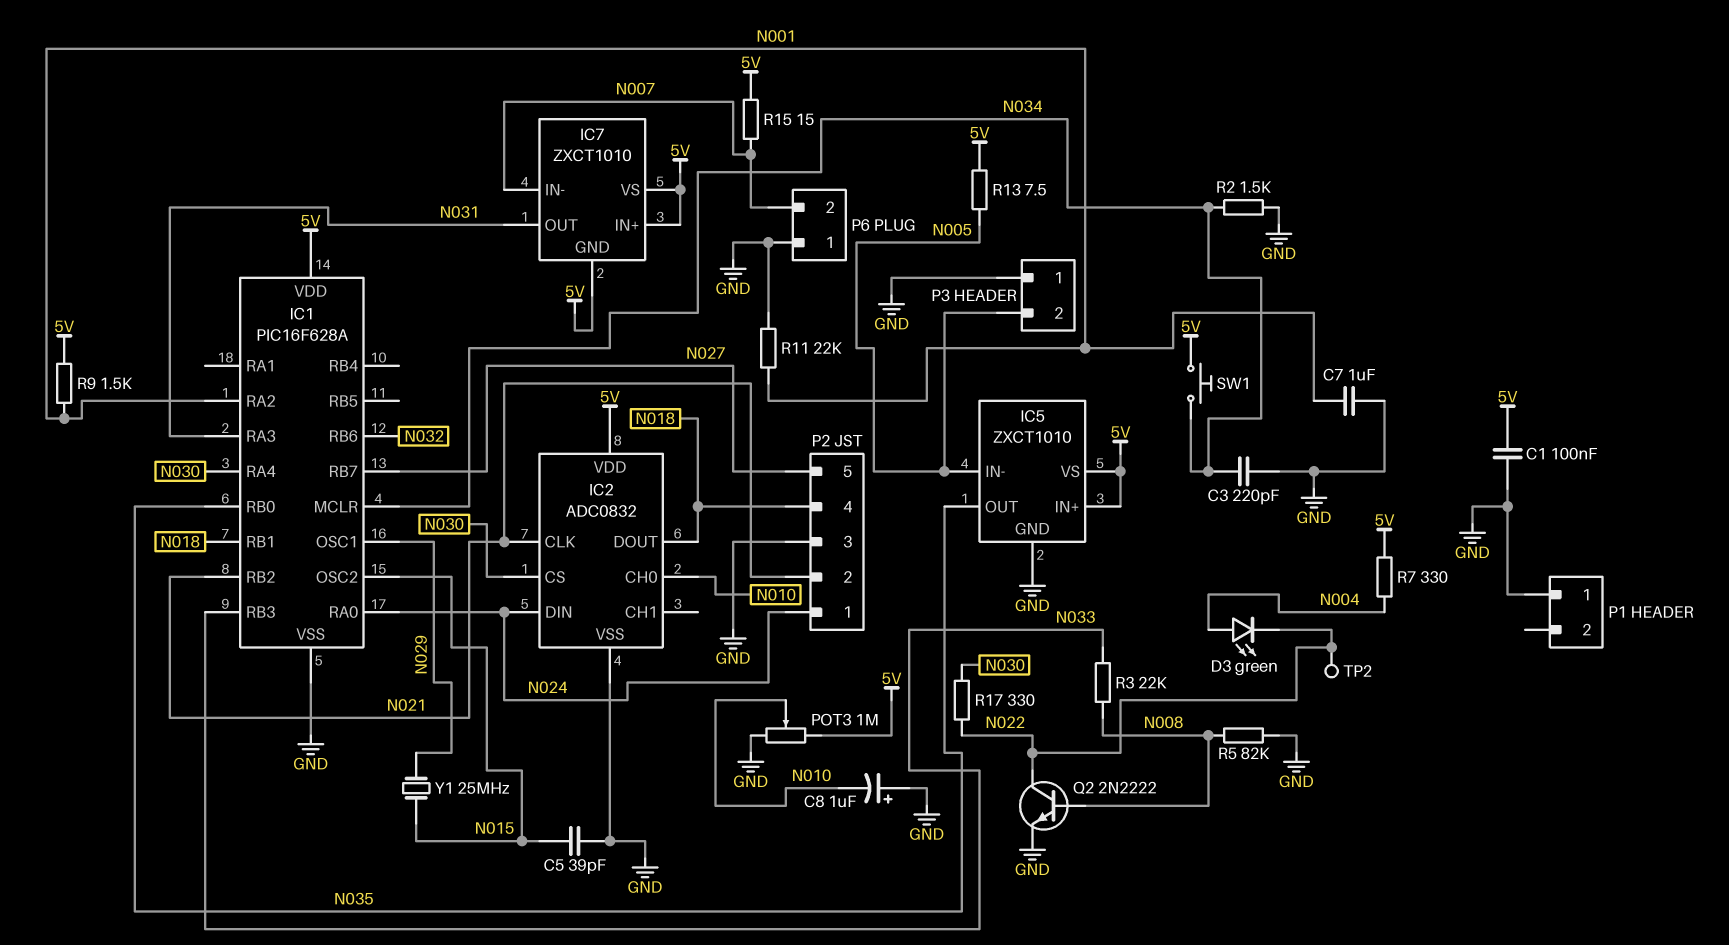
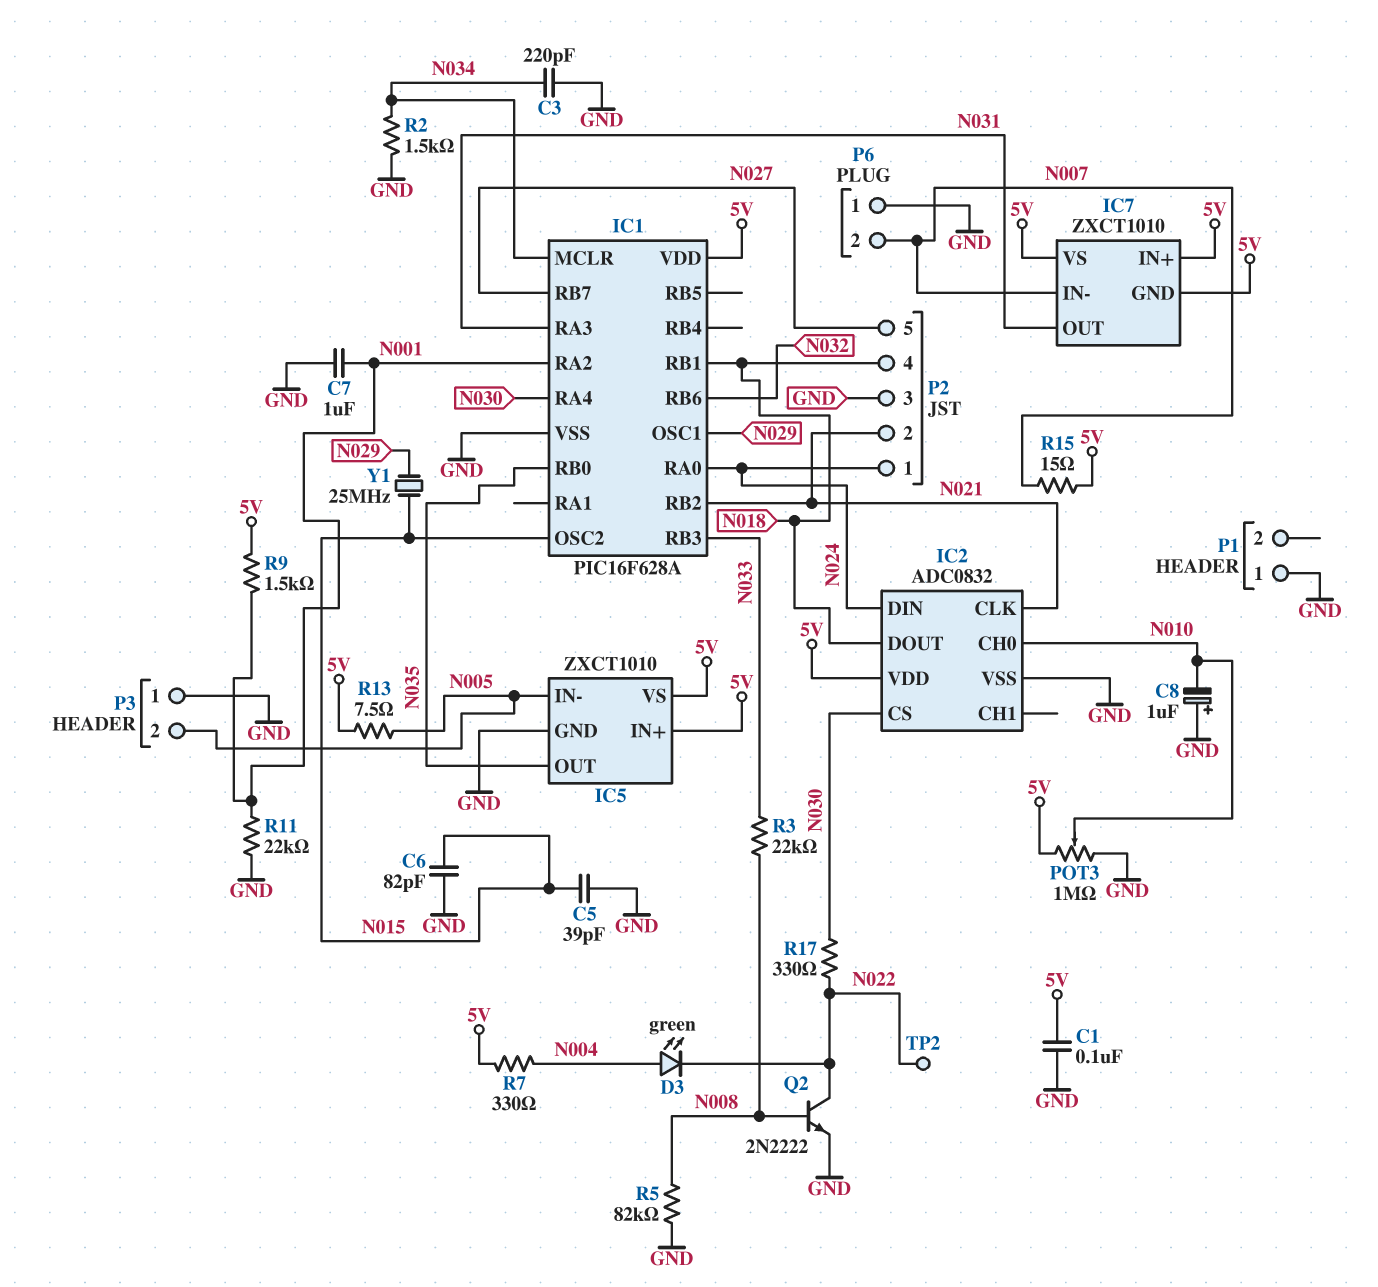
C6: none -> 82pF (GND, N015)
SW1: button (5V, N034) -> none

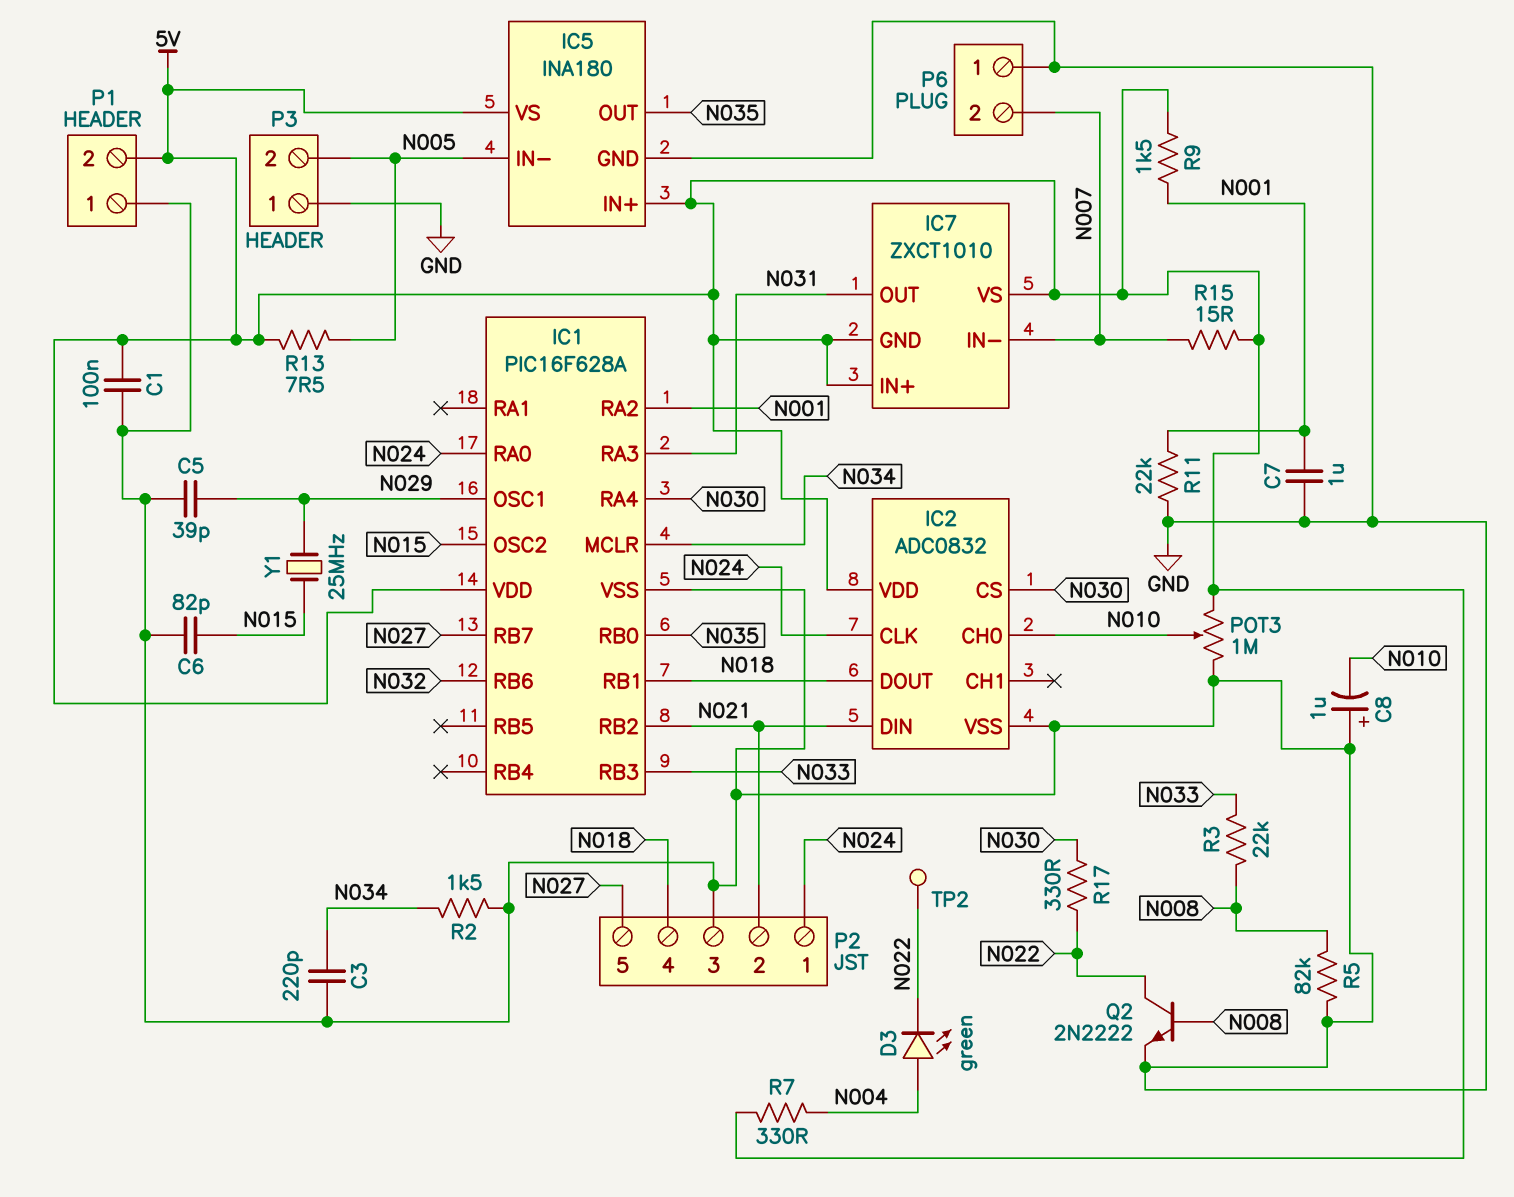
C5: 39pF (GND, N015) -> 39pF (GND, N029)
IC2 pin CLK: N021 -> N024
IC2 pin DIN: N024 -> N021
IC5: ZXCT1010 -> INA180
P1 pin 2: none -> 5V

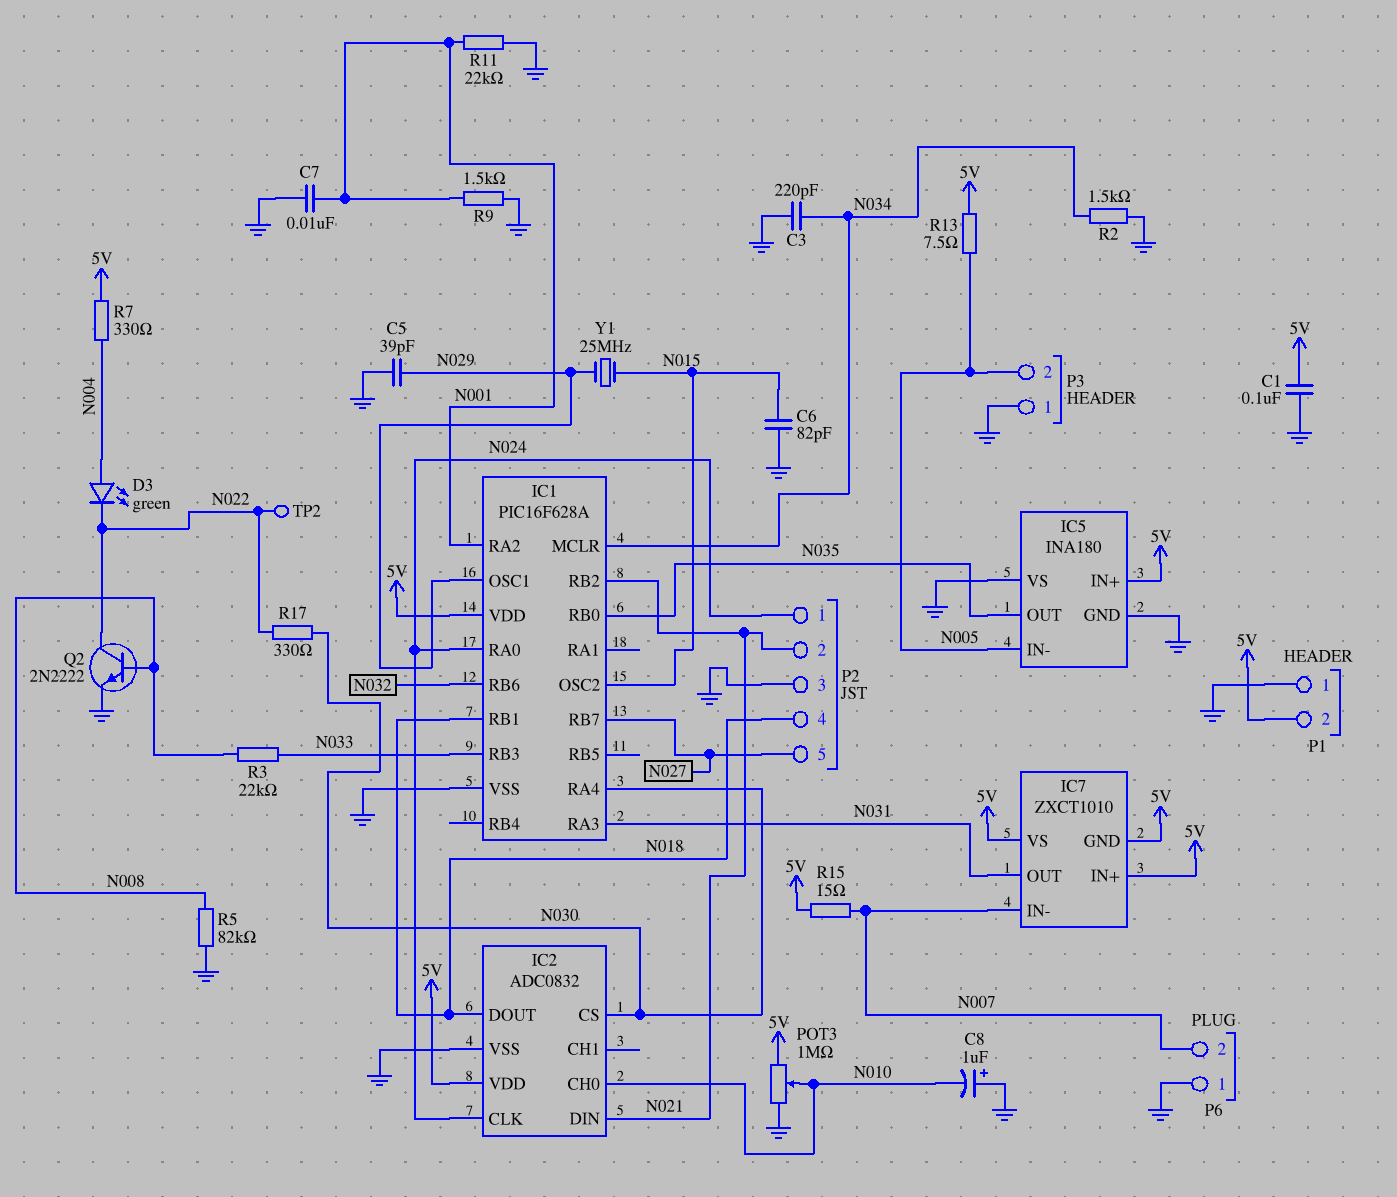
C7: 1uF (GND, N001) -> 10nF (GND, N001)
IC5 pin VS: 5V -> GND
R9: 1.5k (5V, N001) -> 1.5k (GND, N001)

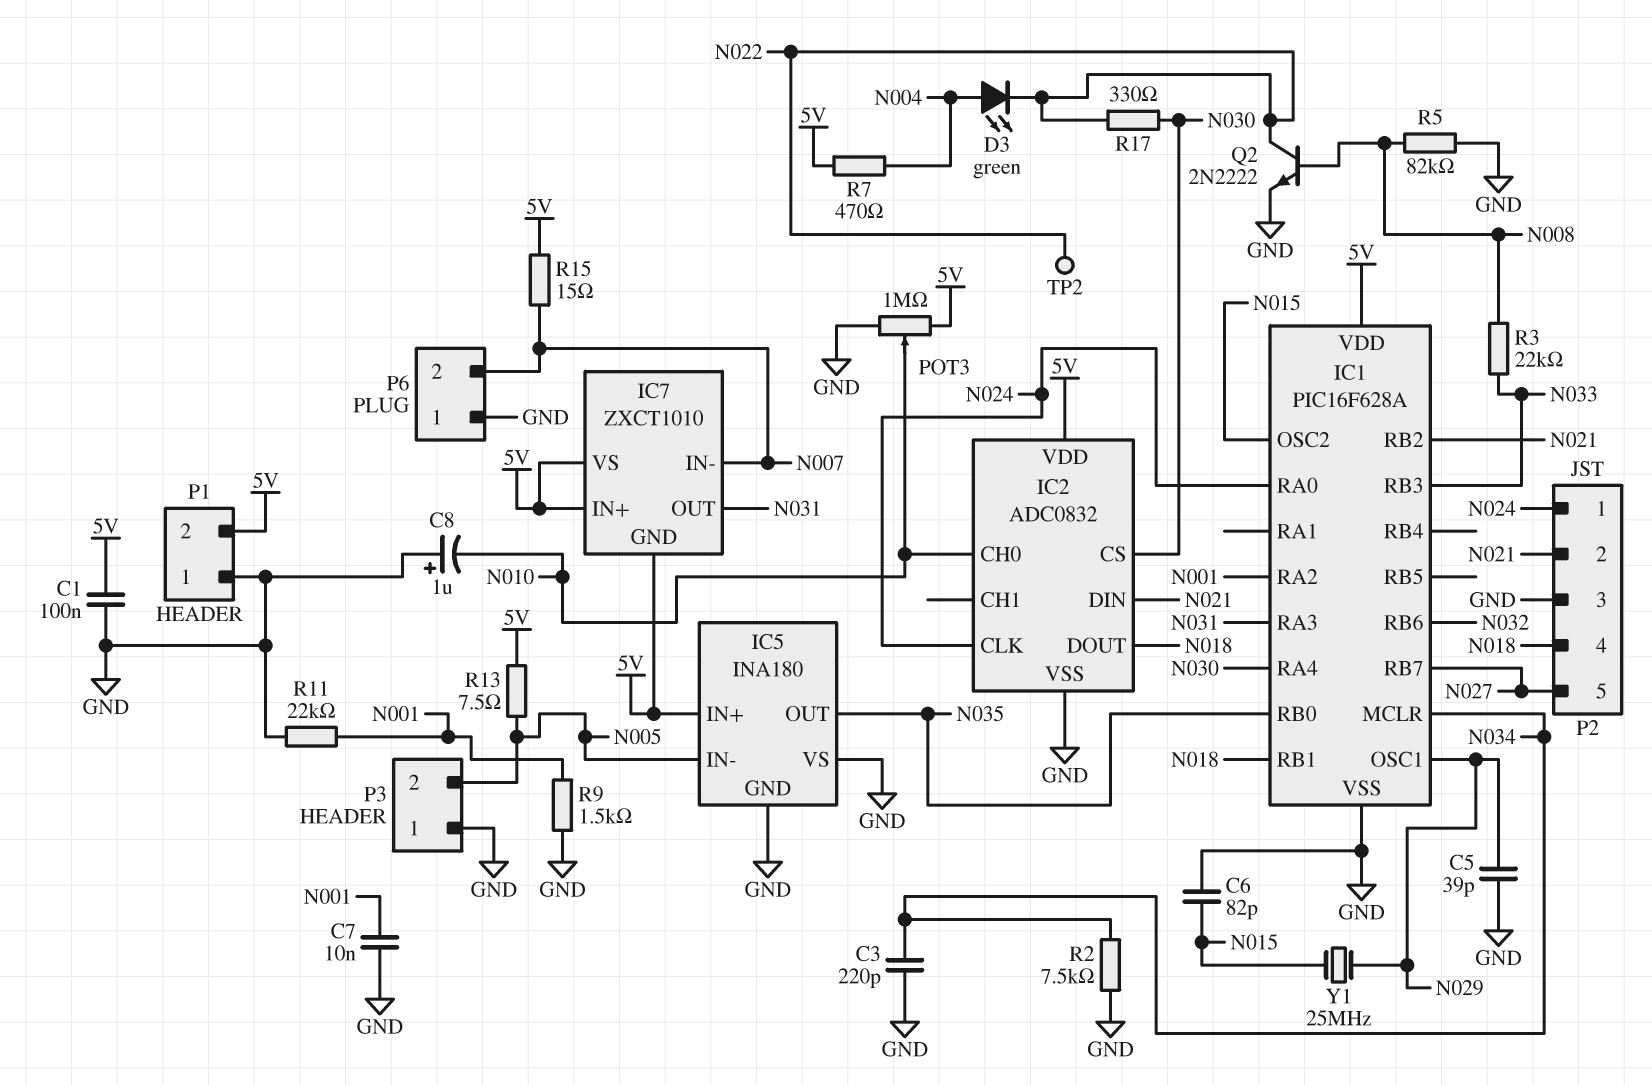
R2: 1.5k (GND, N034) -> 7.5k (GND, N034)
R7: 330 (5V, N004) -> 470 (5V, N004)

